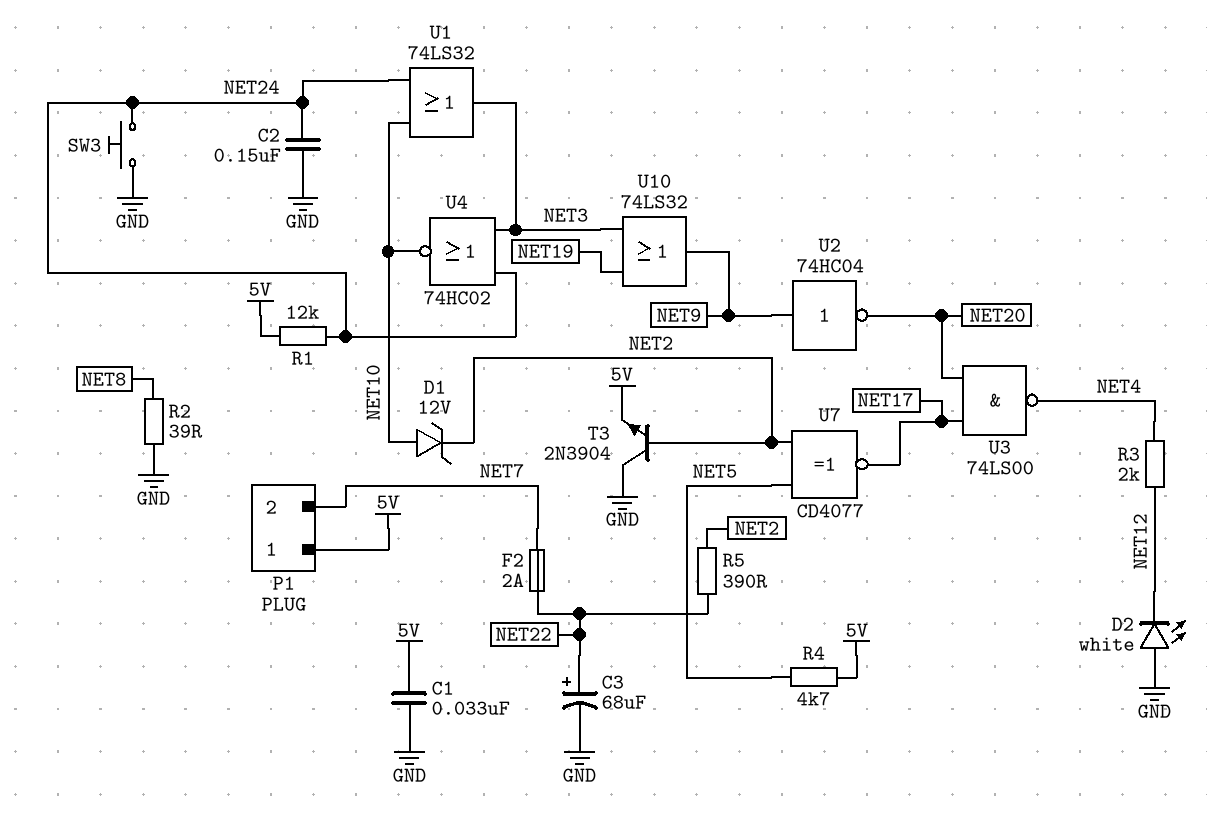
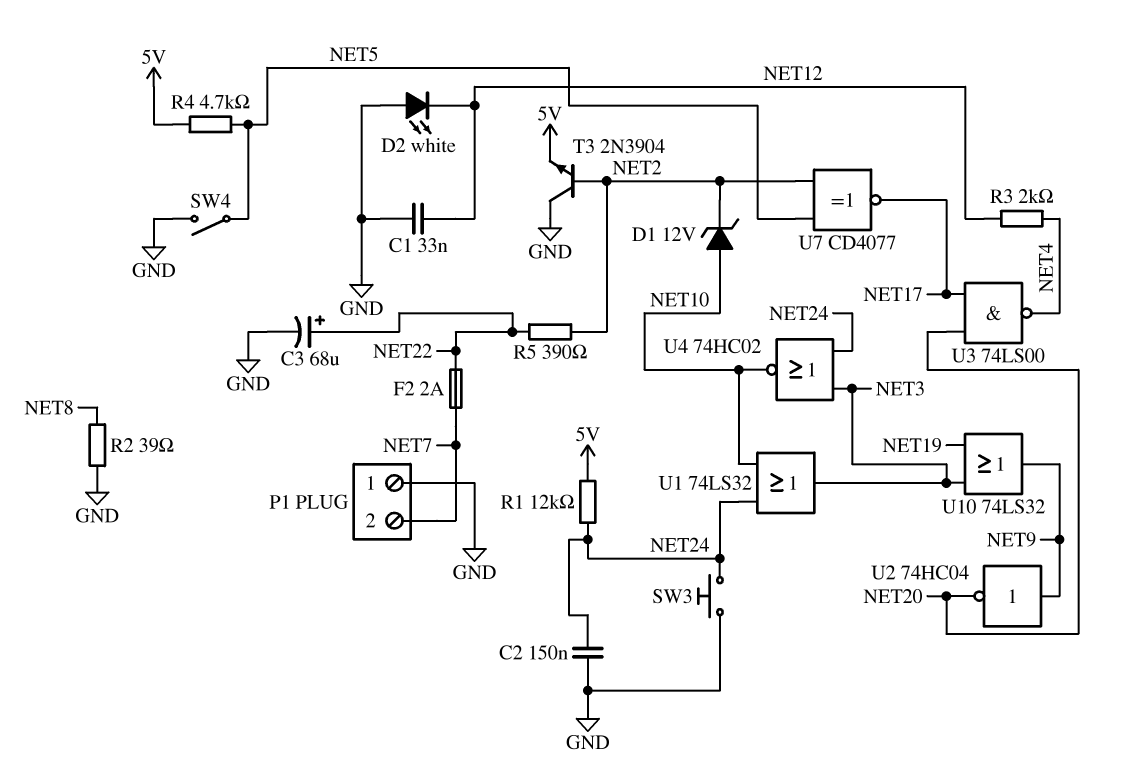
C1: 33nF (5V, GND) -> 33nF (GND, NET12)
P1 pin 1: 5V -> GND
SW4: none -> switch (GND, NET5)

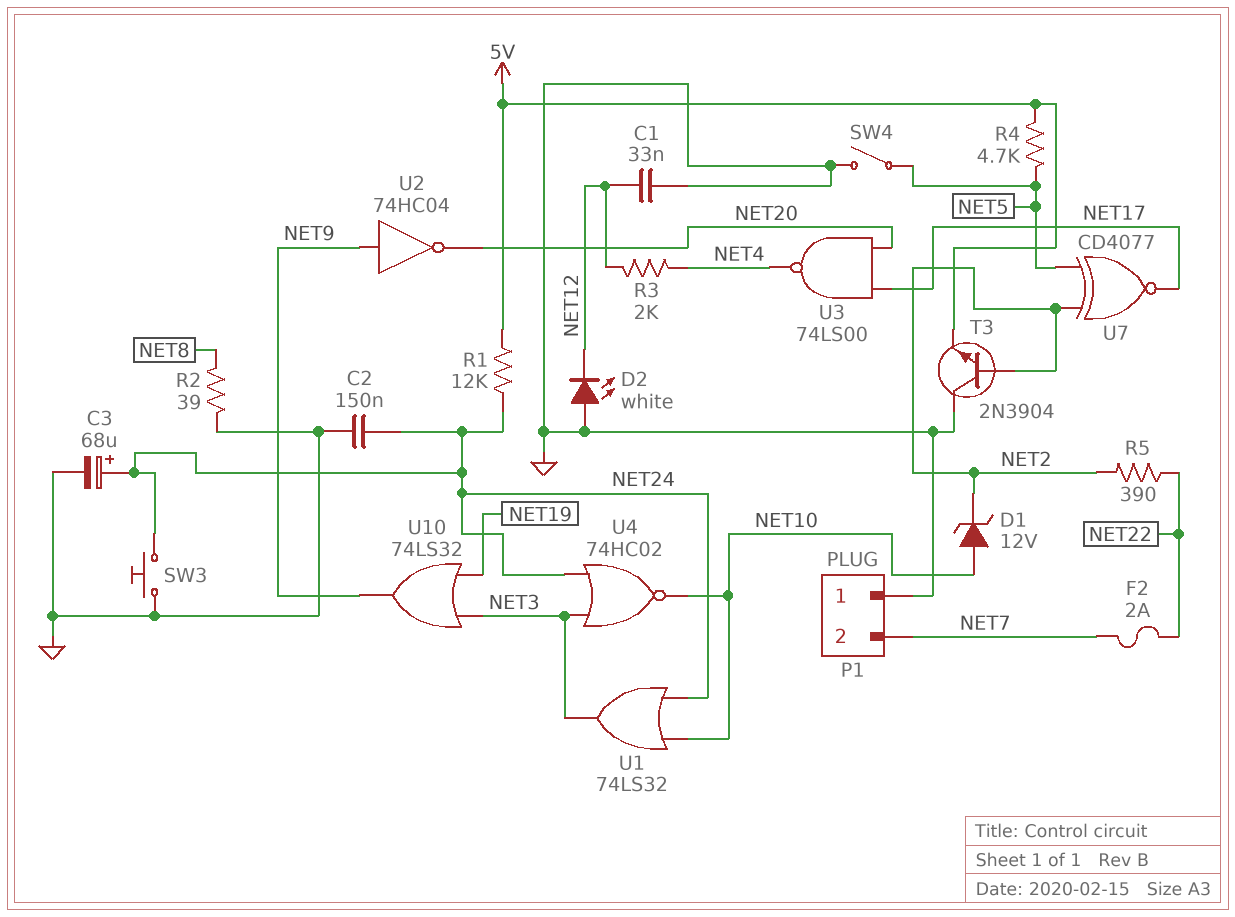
C3: 68uF (plus NET22, minus GND) -> 68uF (plus NET24, minus GND)

